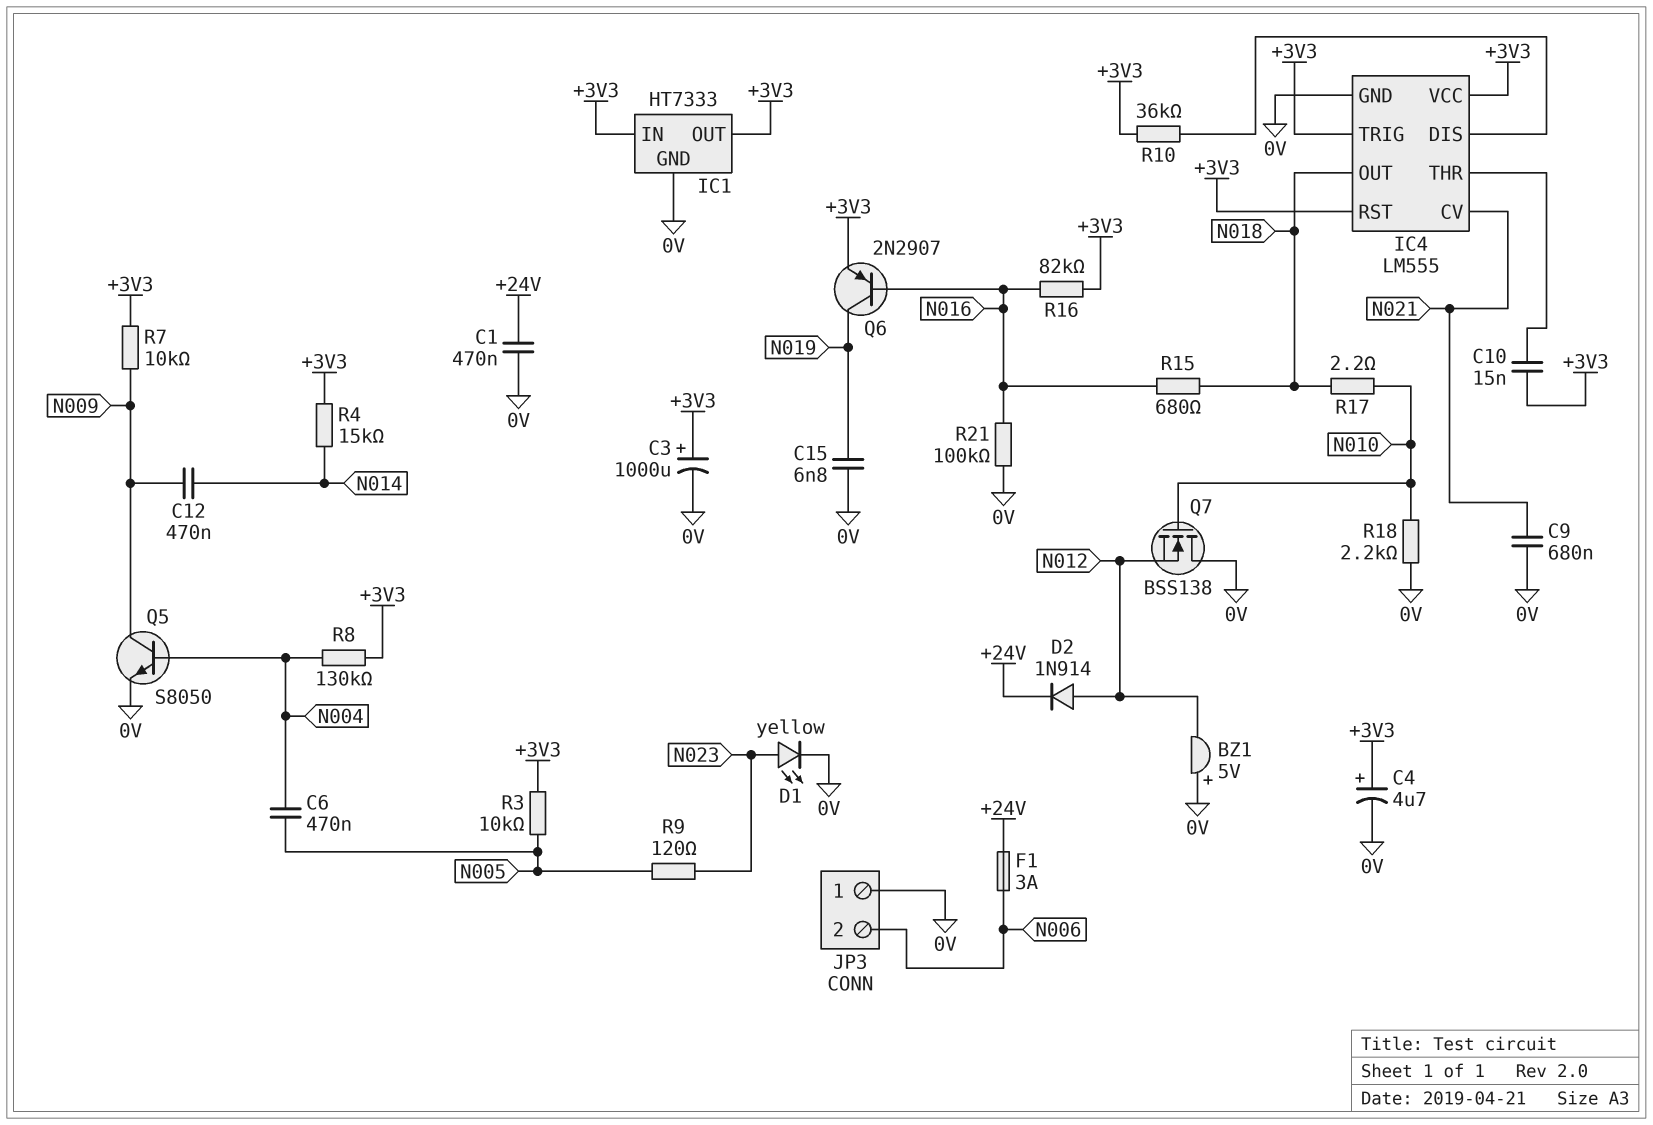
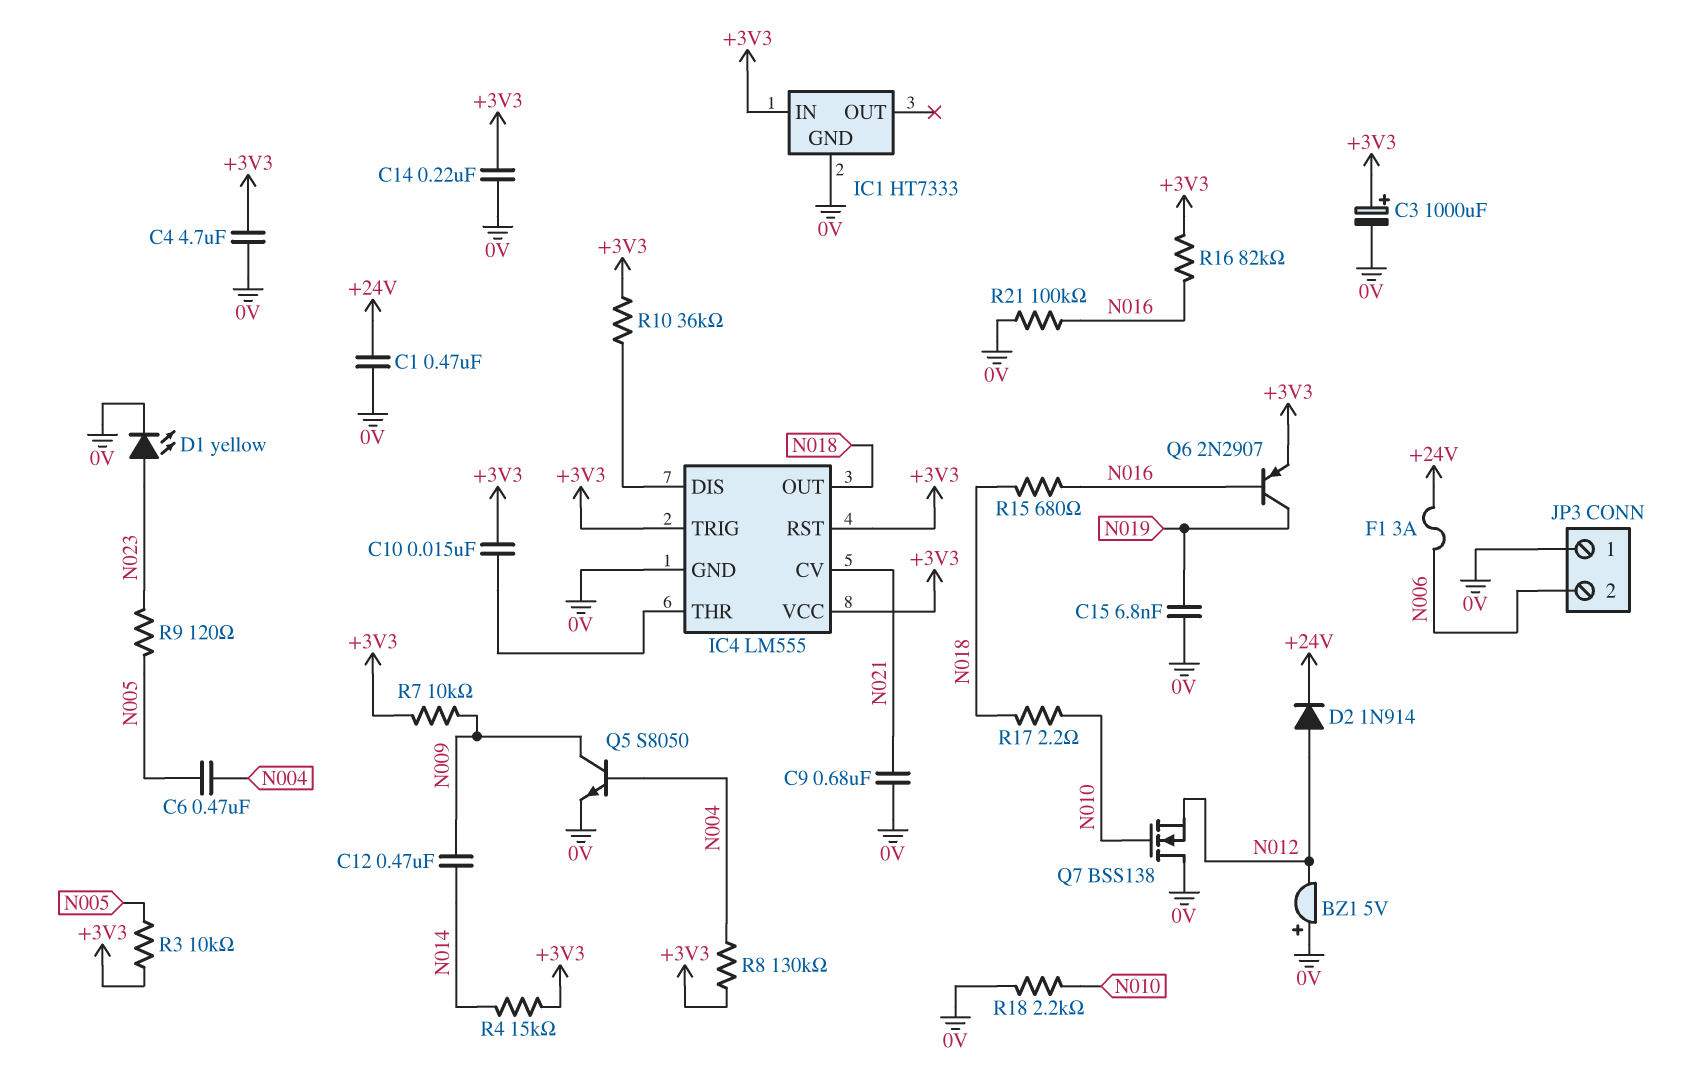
C4: 4.7uF (plus +3V3, minus 0V) -> 4.7uF (+3V3, 0V)
C14: none -> 220nF (+3V3, 0V)
IC1 pin OUT: +3V3 -> none

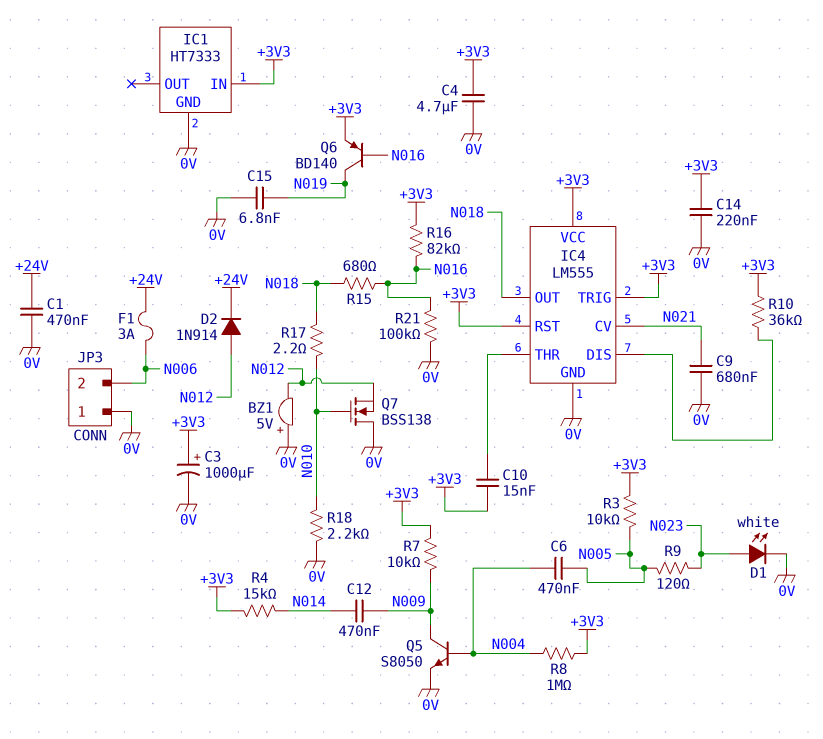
D1: LED yellow (A N023, K 0V) -> LED white (A N023, K 0V)
Q6: PNP 2N2907 (B N016, C N019, E +3V3) -> PNP BD140 (B N016, C N019, E +3V3)
R8: 130k (+3V3, N004) -> 1M (+3V3, N004)

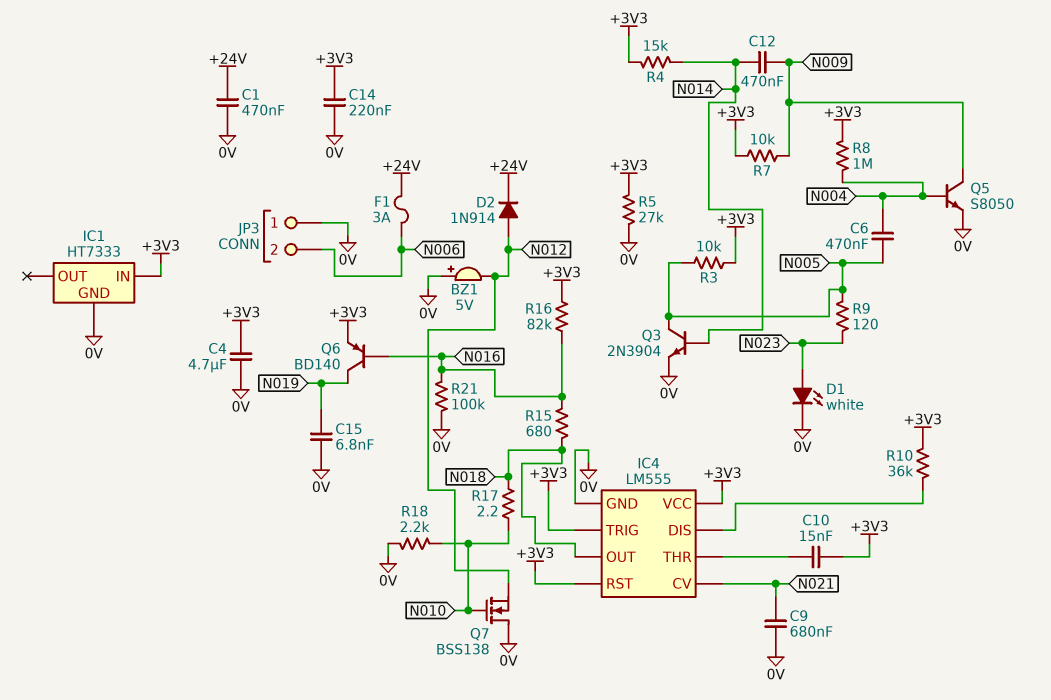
C3: 1000uF (plus +3V3, minus 0V) -> none
Q3: none -> NPN 2N3904 (B N014, C N005, E 0V)
R5: none -> 27k (+3V3, 0V)

